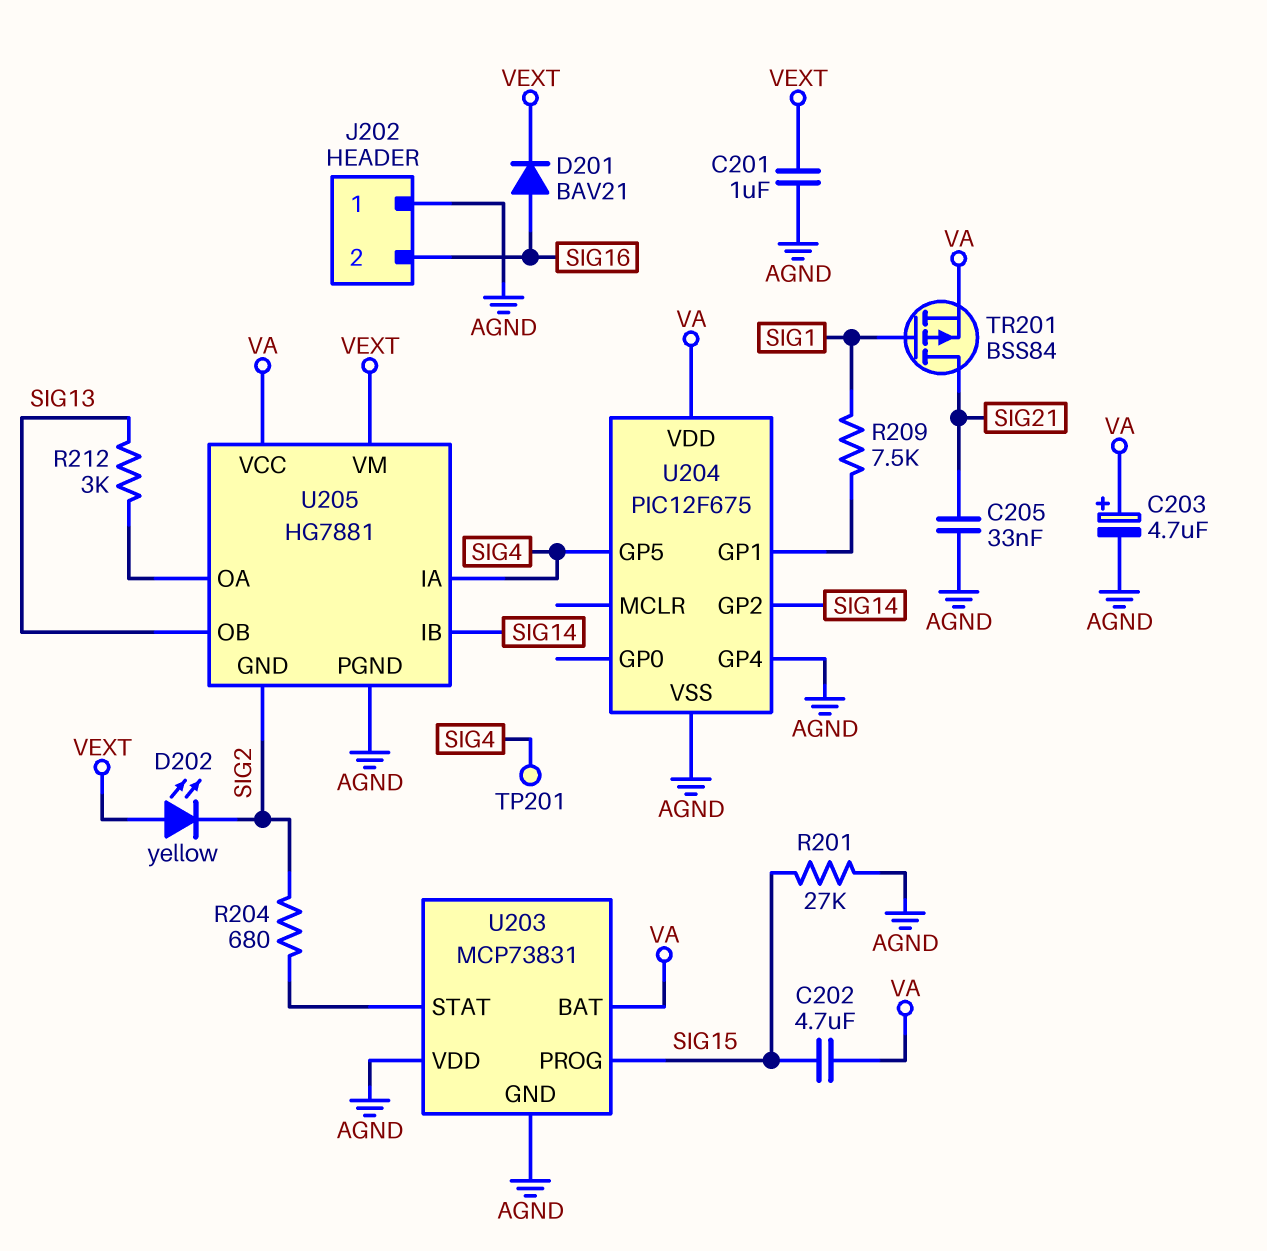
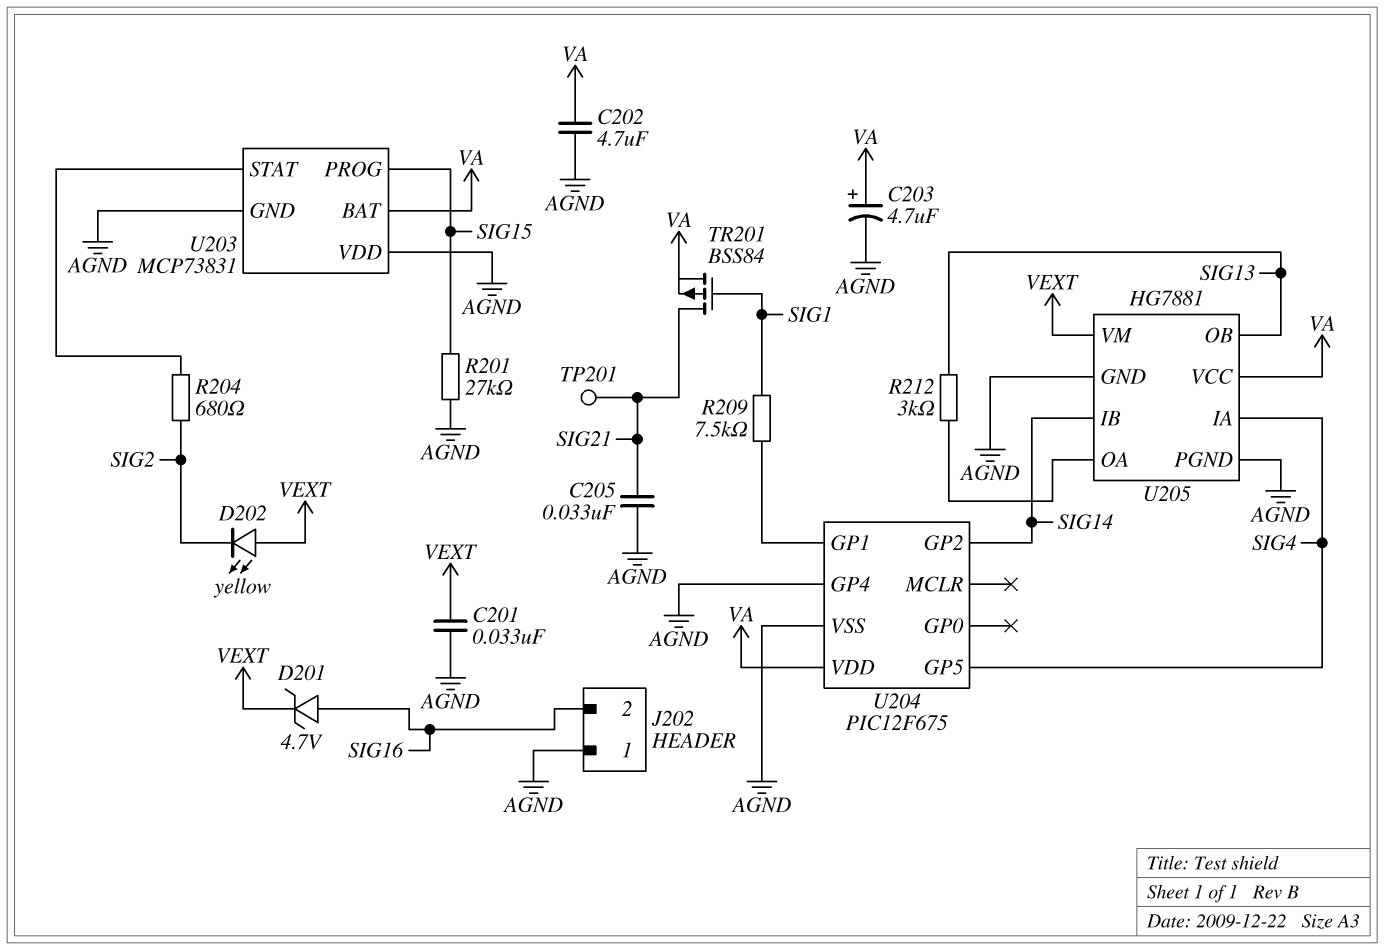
C201: 1uF (AGND, VEXT) -> 33nF (AGND, VEXT)
C202: 4.7uF (SIG15, VA) -> 4.7uF (AGND, VA)
D201: diode BAV21 (A SIG16, K VEXT) -> zener 4.7V (A SIG16, K VEXT)
TP201: test point (SIG4) -> test point (SIG21)
U205 pin GND: SIG2 -> AGND

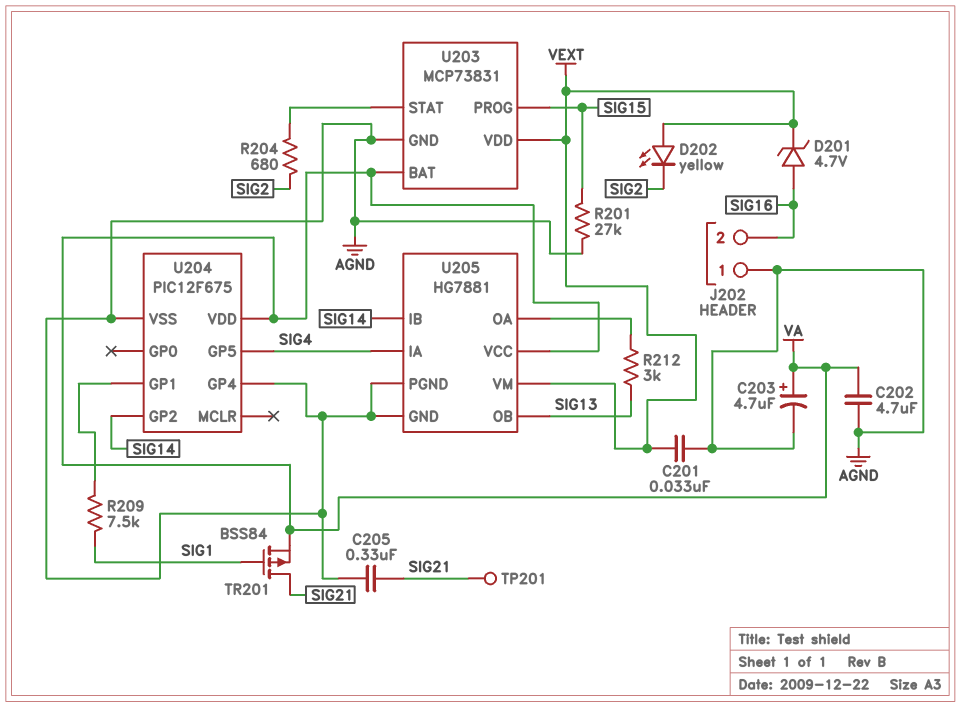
C205: 33nF (AGND, SIG21) -> 330nF (AGND, SIG21)
U203 pin VDD: AGND -> VEXT

